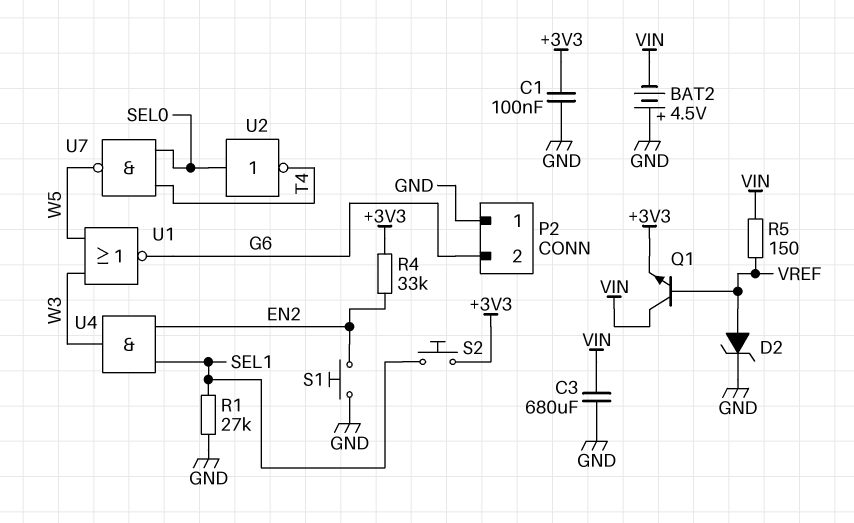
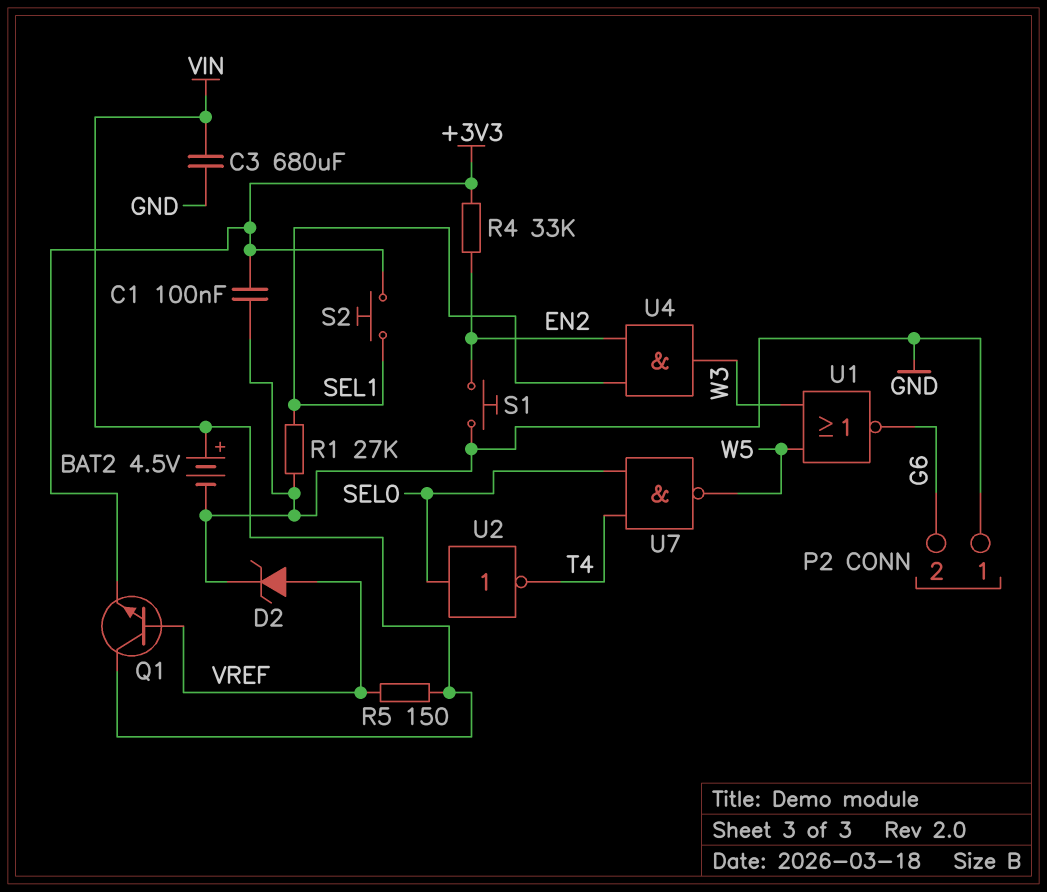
BAT2: 4.5V (plus GND, minus VIN) -> 4.5V (plus VIN, minus GND)

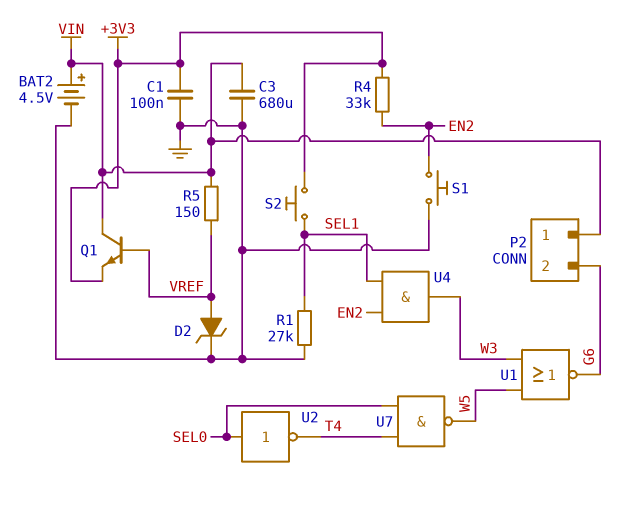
P2 pin 1: GND -> VIN

